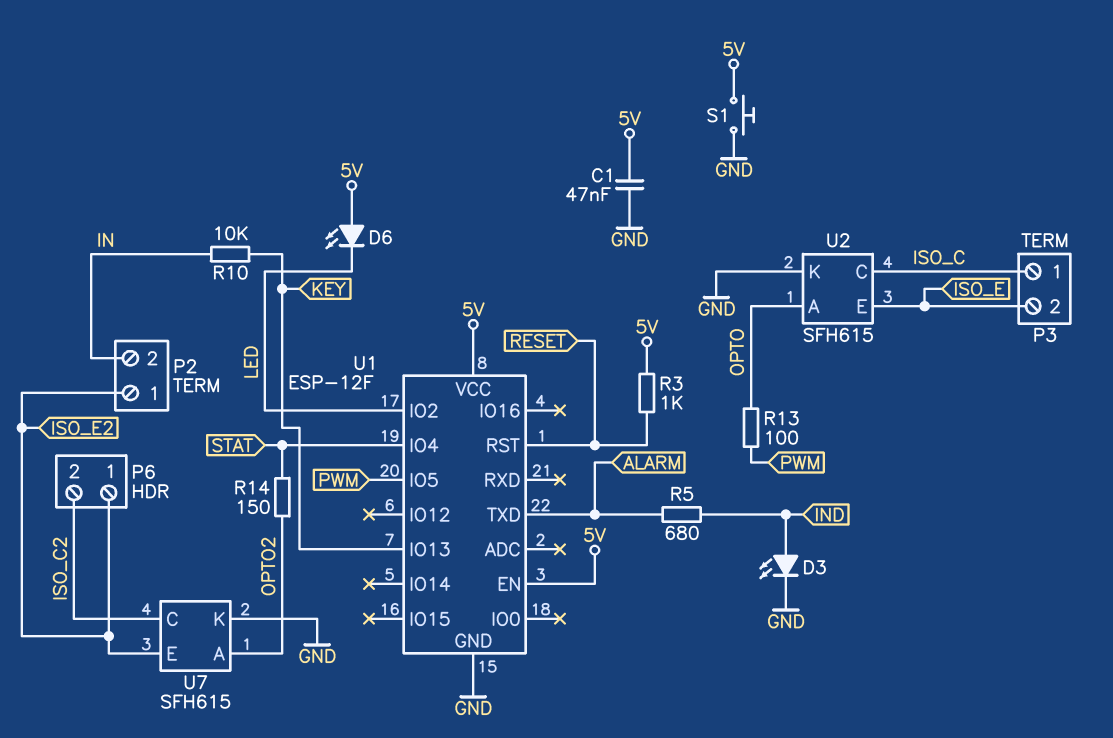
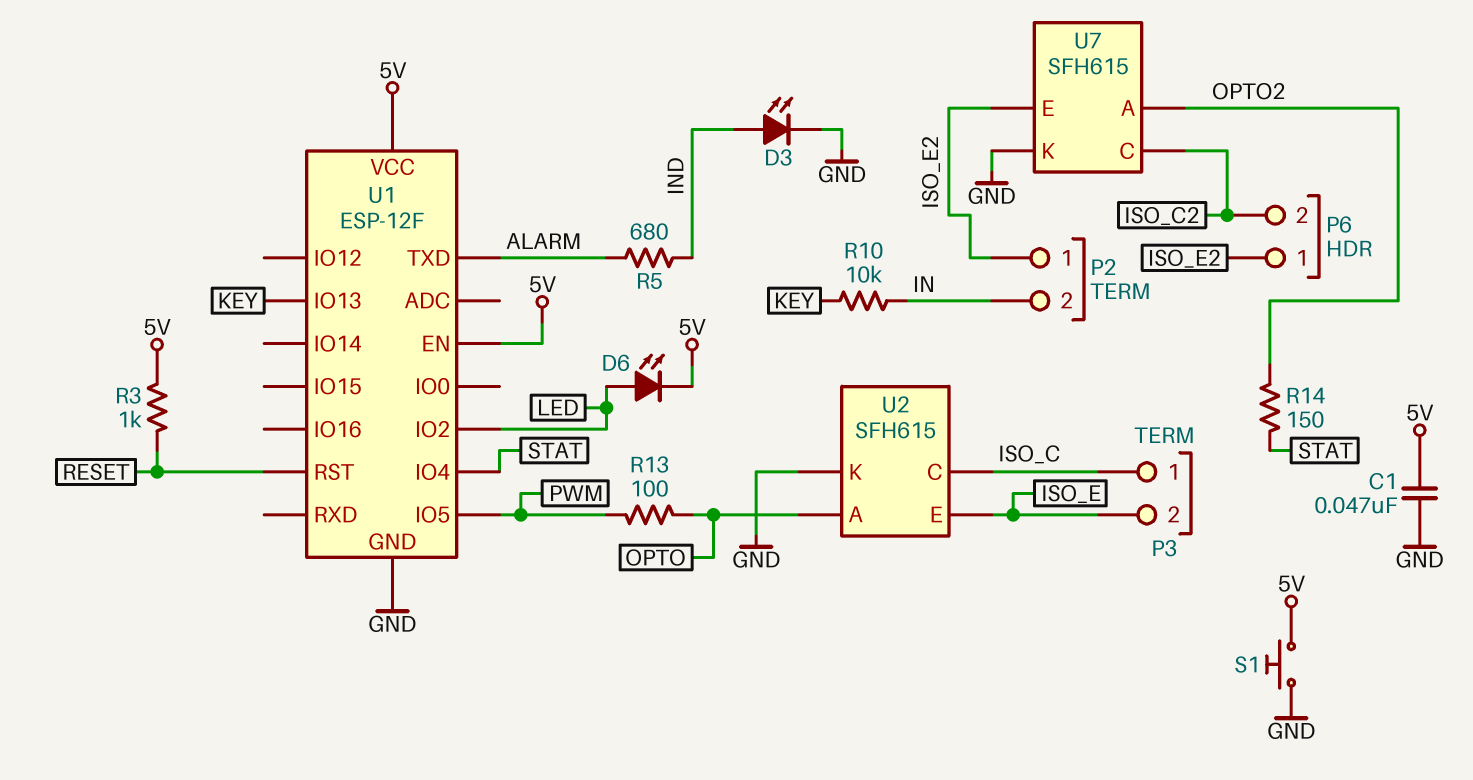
D6: LED (A 5V, K LED) -> LED (A LED, K 5V)

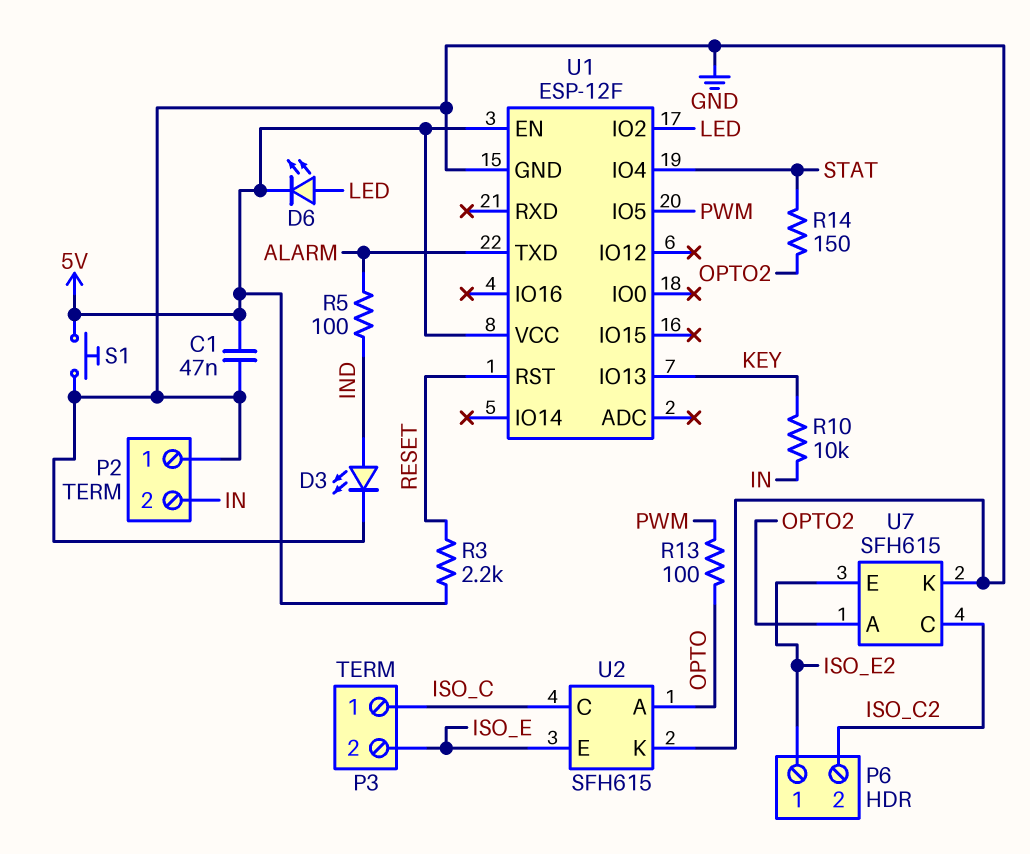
P2 pin 1: ISO_E2 -> GND
R3: 1k (5V, RESET) -> 2.2k (5V, RESET)
R5: 680 (ALARM, IND) -> 100 (ALARM, IND)

